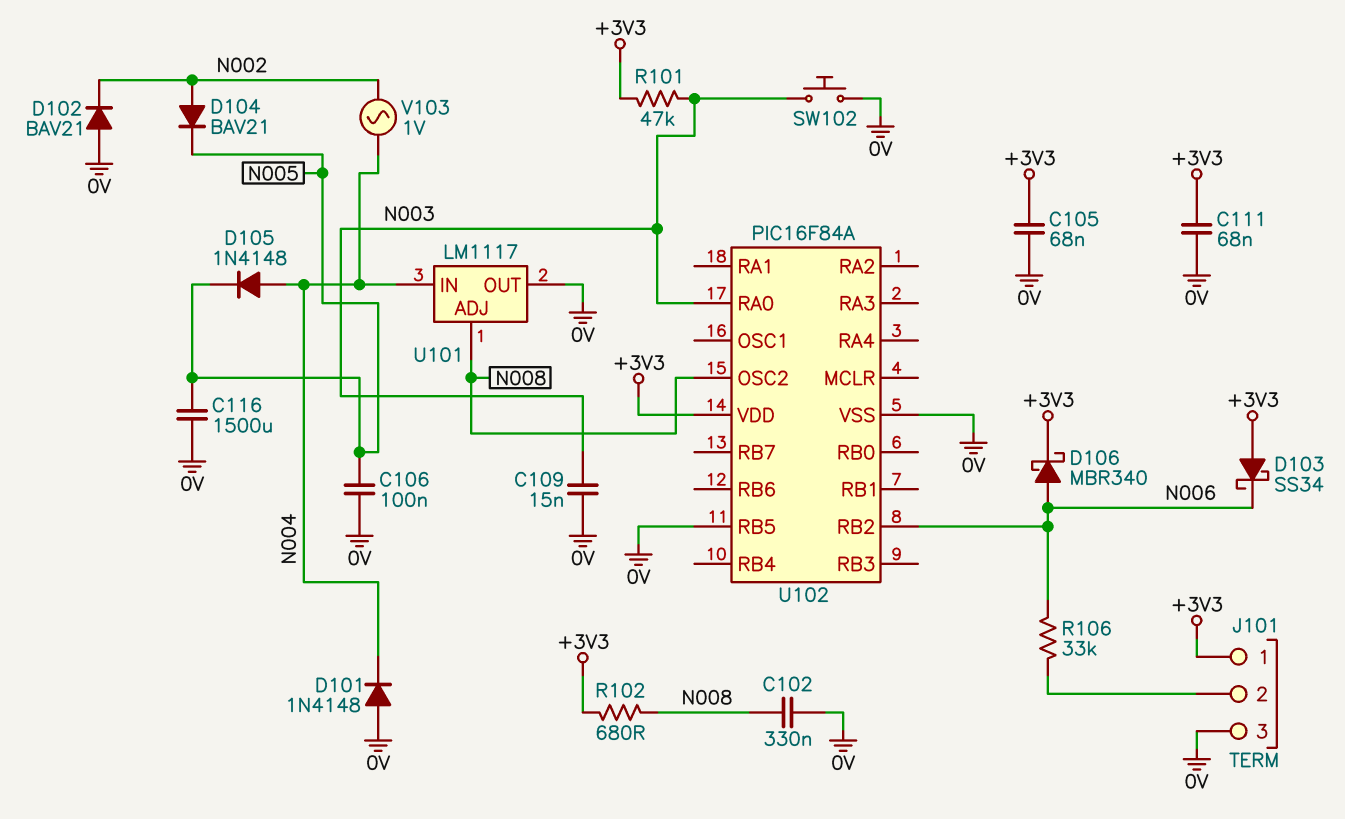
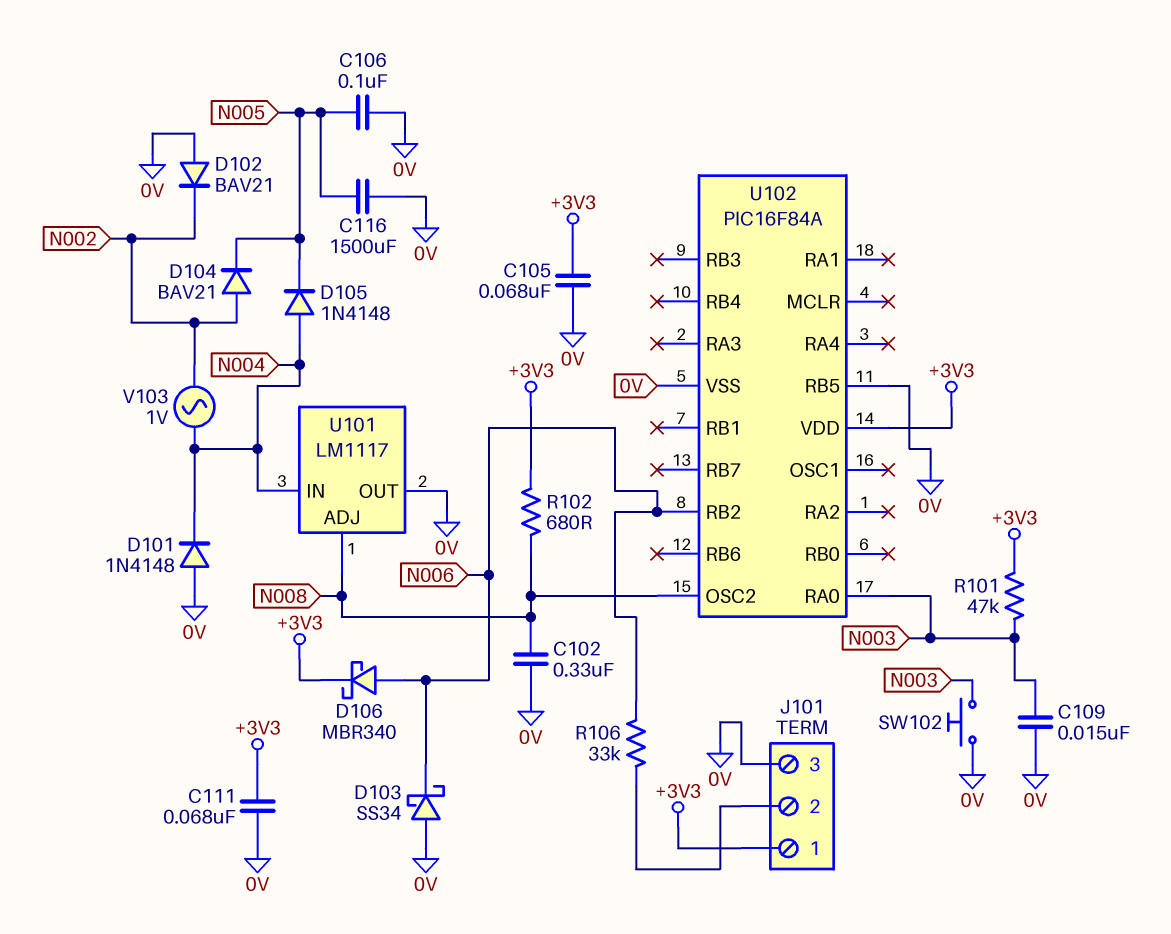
D103: schottky SS34 (A +3V3, K N006) -> schottky SS34 (A 0V, K N006)

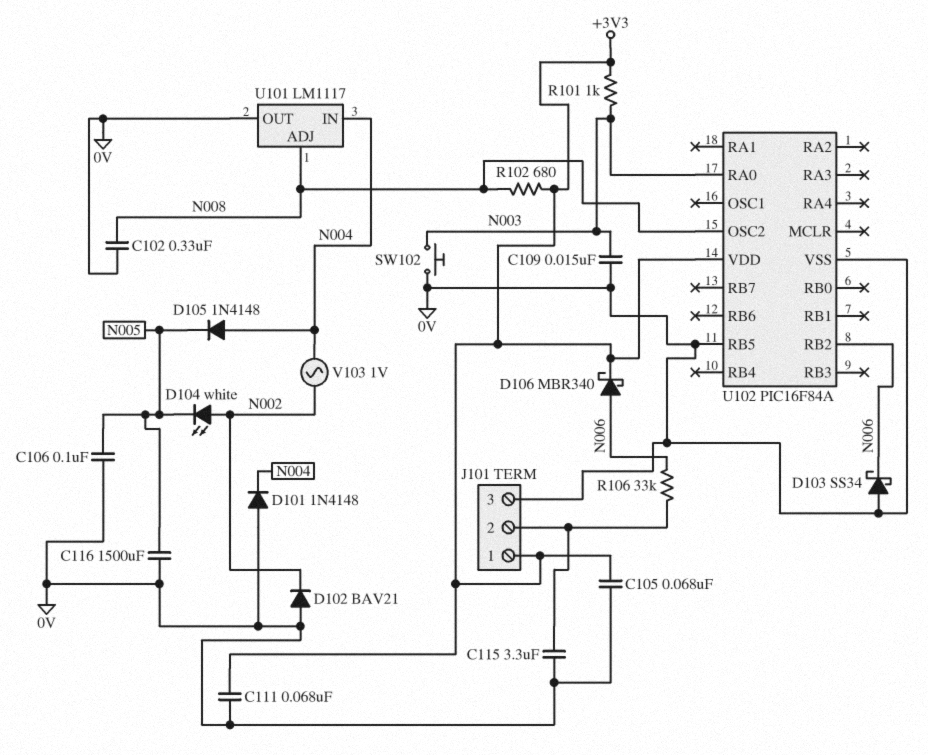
C115: none -> 3.3uF (0V, J101/2)
D104: diode BAV21 (A N002, K N005) -> LED white (A N002, K N005)
R101: 47k (+3V3, N003) -> 1k (+3V3, N003)

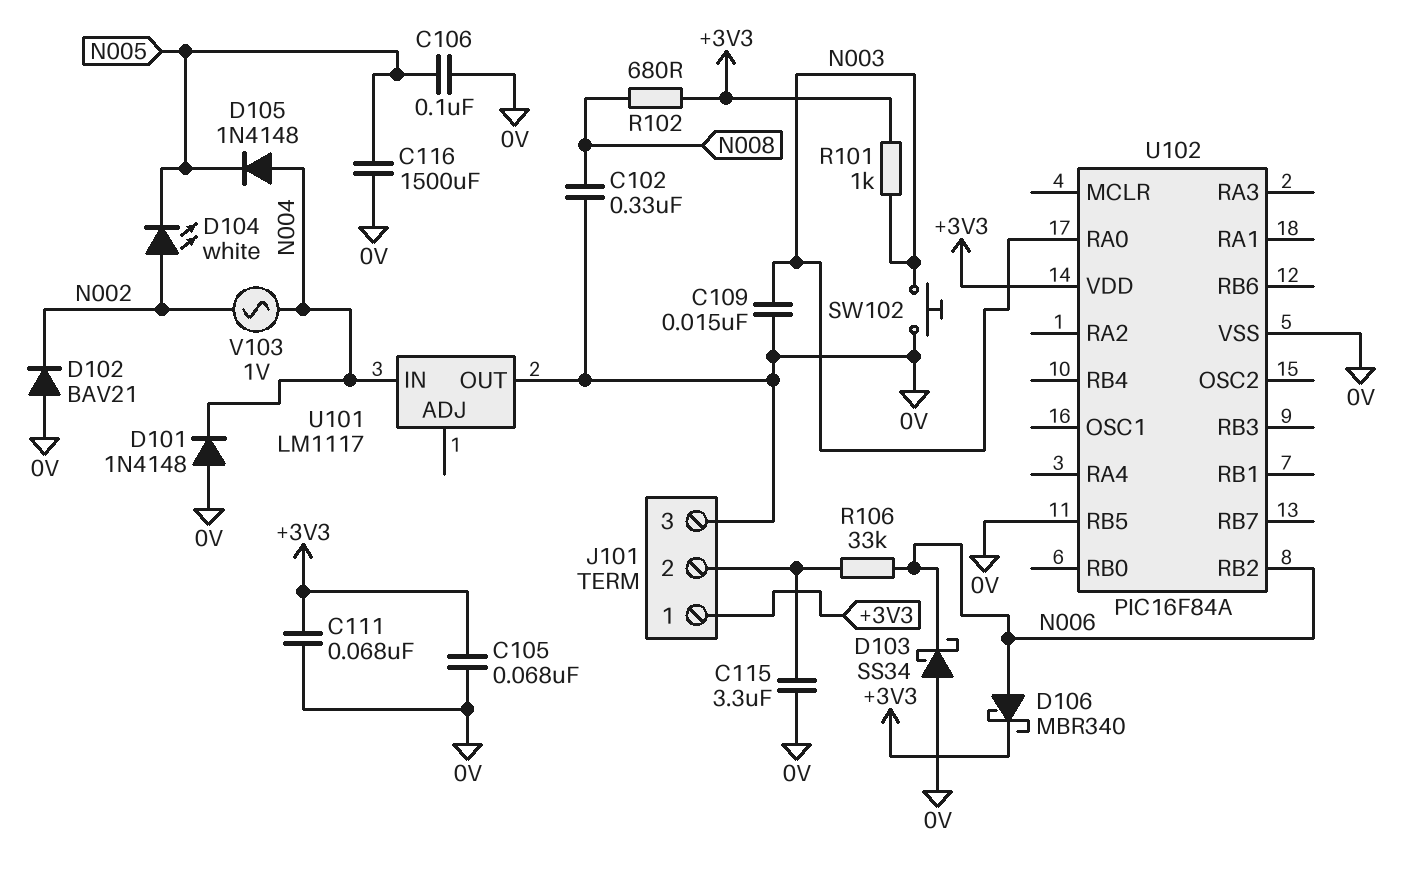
U101 pin ADJ: N008 -> none
U102 pin OSC2: N008 -> none

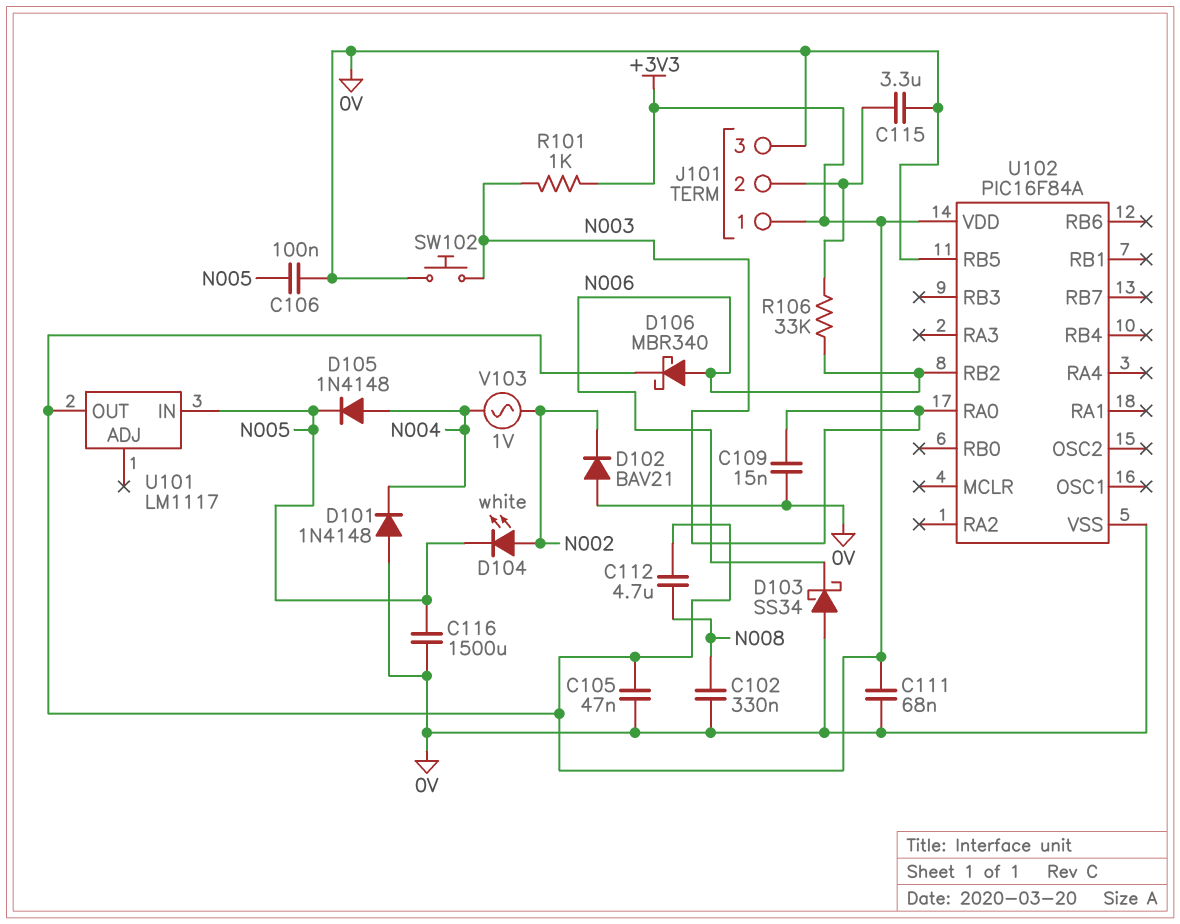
C105: 68nF (+3V3, 0V) -> 47nF (+3V3, 0V)
C112: none -> 4.7uF (+3V3, N008)
R102: 680 (+3V3, N008) -> none
U101 pin IN: N004 -> N005
U101 pin OUT: 0V -> +3V3

